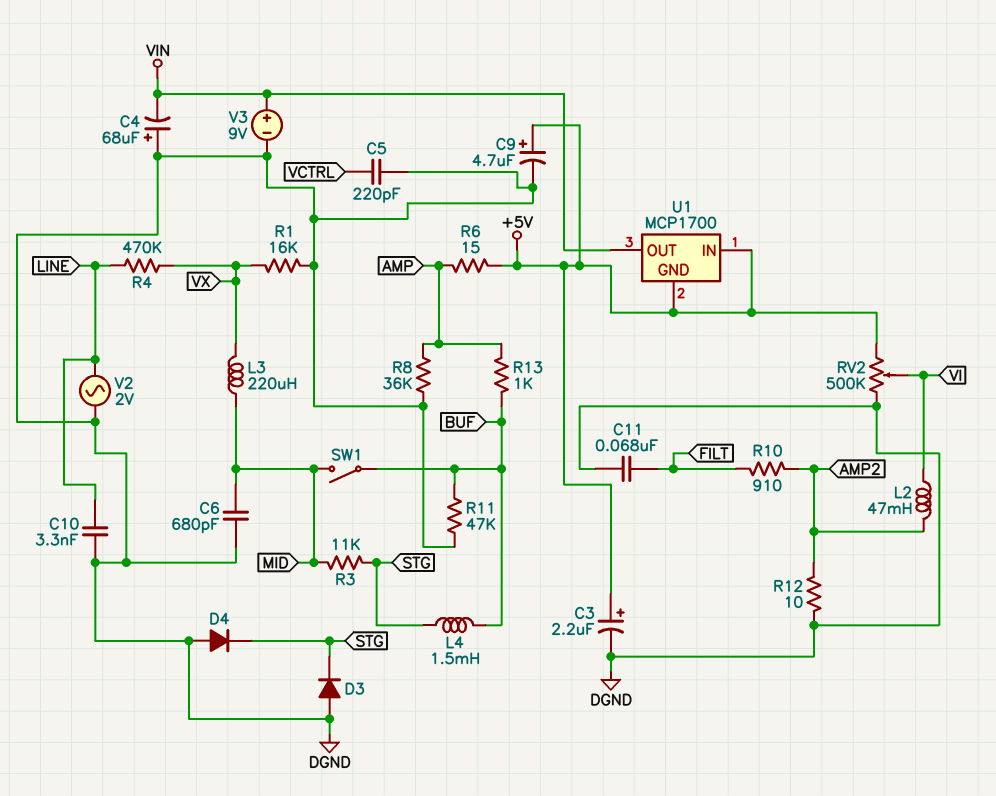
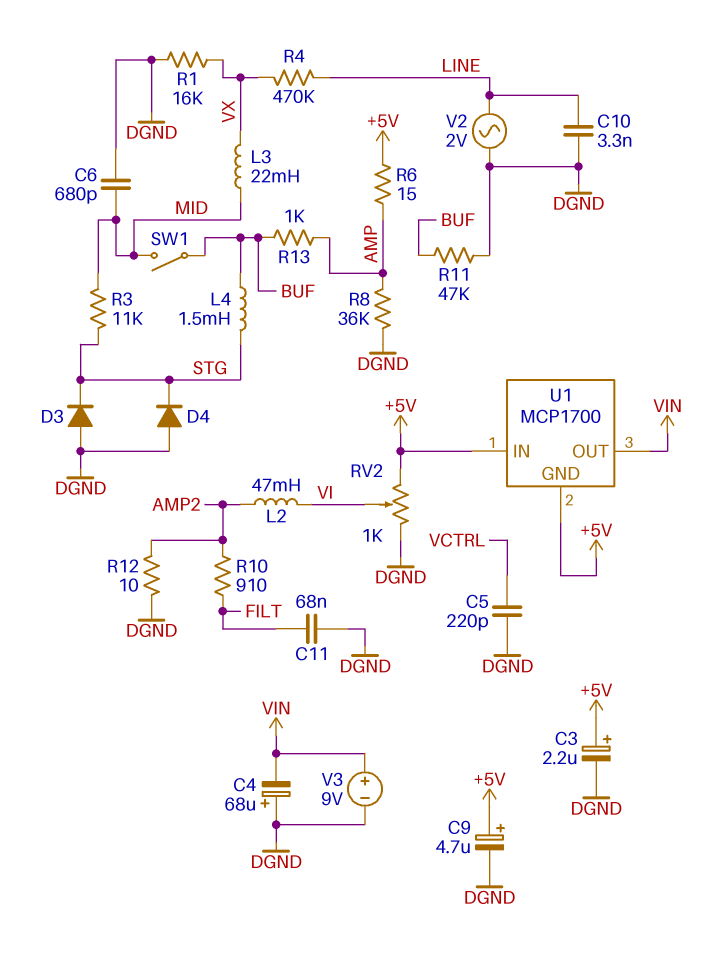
L3: 220uH (MID, VX) -> 22mH (MID, VX)
RV2: 500k (+5V, DGND, wiper VI) -> 1k (+5V, DGND, wiper VI)

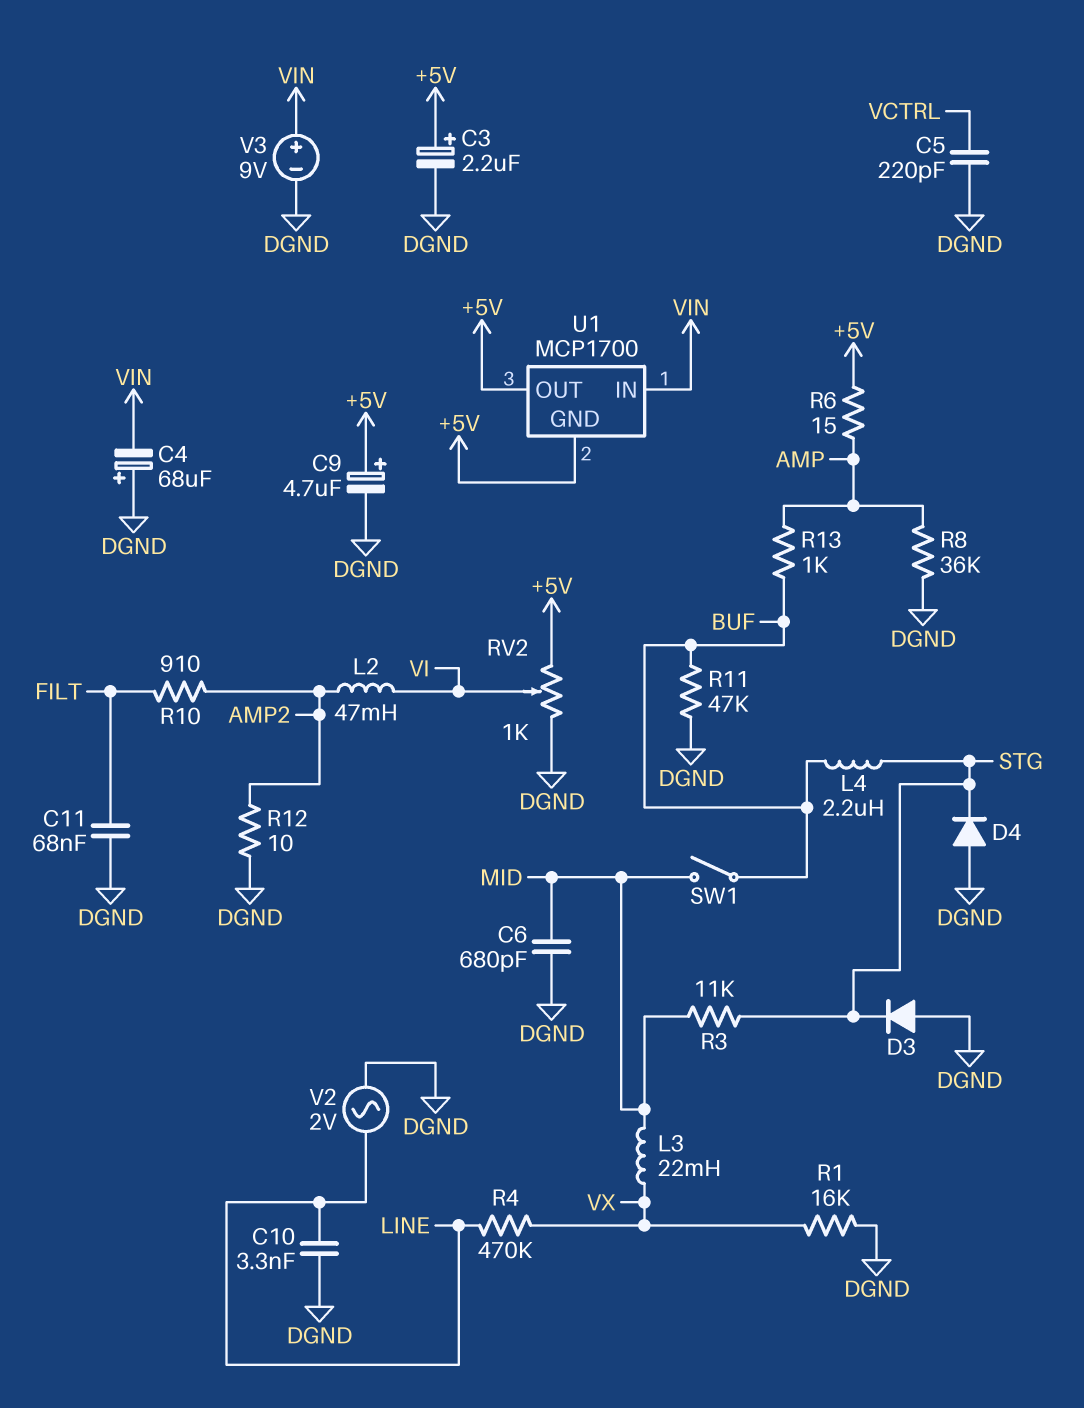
L4: 1.5mH (BUF, STG) -> 2.2uH (BUF, STG)
U1 pin IN: +5V -> VIN
U1 pin OUT: VIN -> +5V

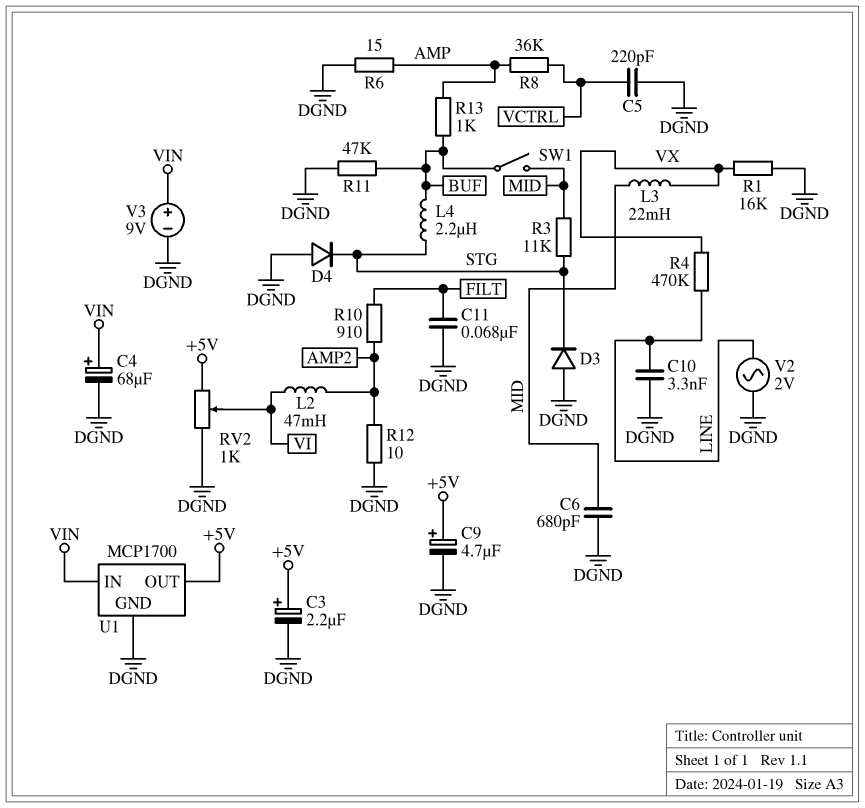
C4: 68uF (plus DGND, minus VIN) -> 68uF (plus VIN, minus DGND)
R6: 15 (+5V, AMP) -> 15 (AMP, DGND)
R8: 36k (AMP, DGND) -> 36k (AMP, VCTRL)
U1 pin GND: +5V -> DGND

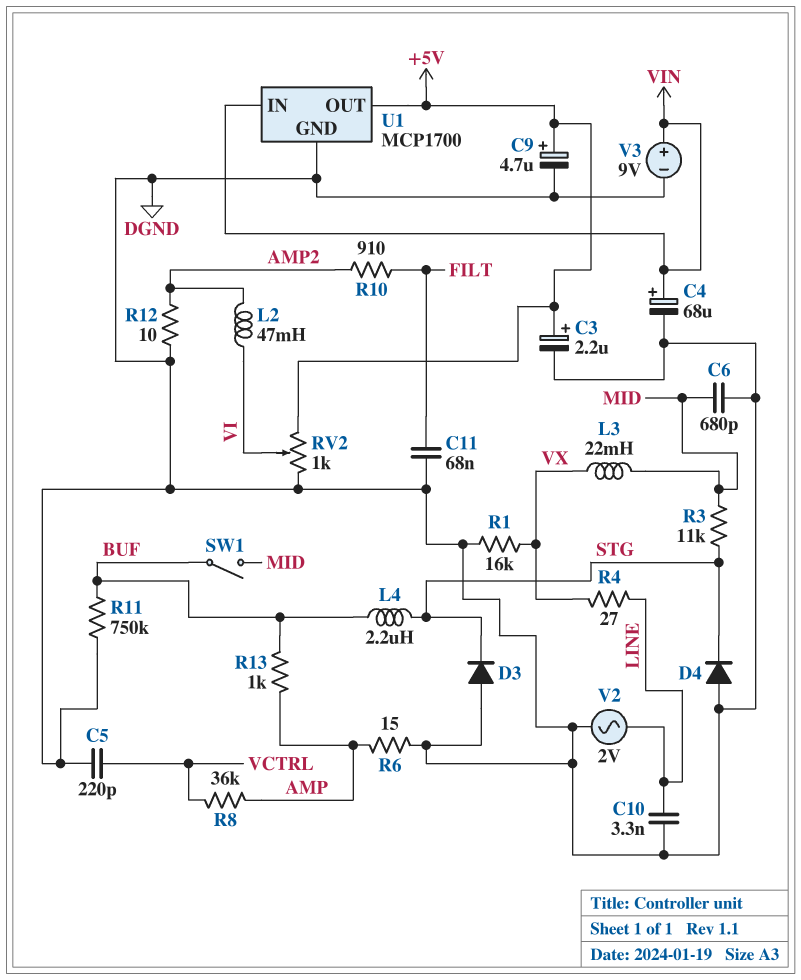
R4: 470k (LINE, VX) -> 27 (LINE, VX)
R11: 47k (BUF, DGND) -> 750k (BUF, DGND)

